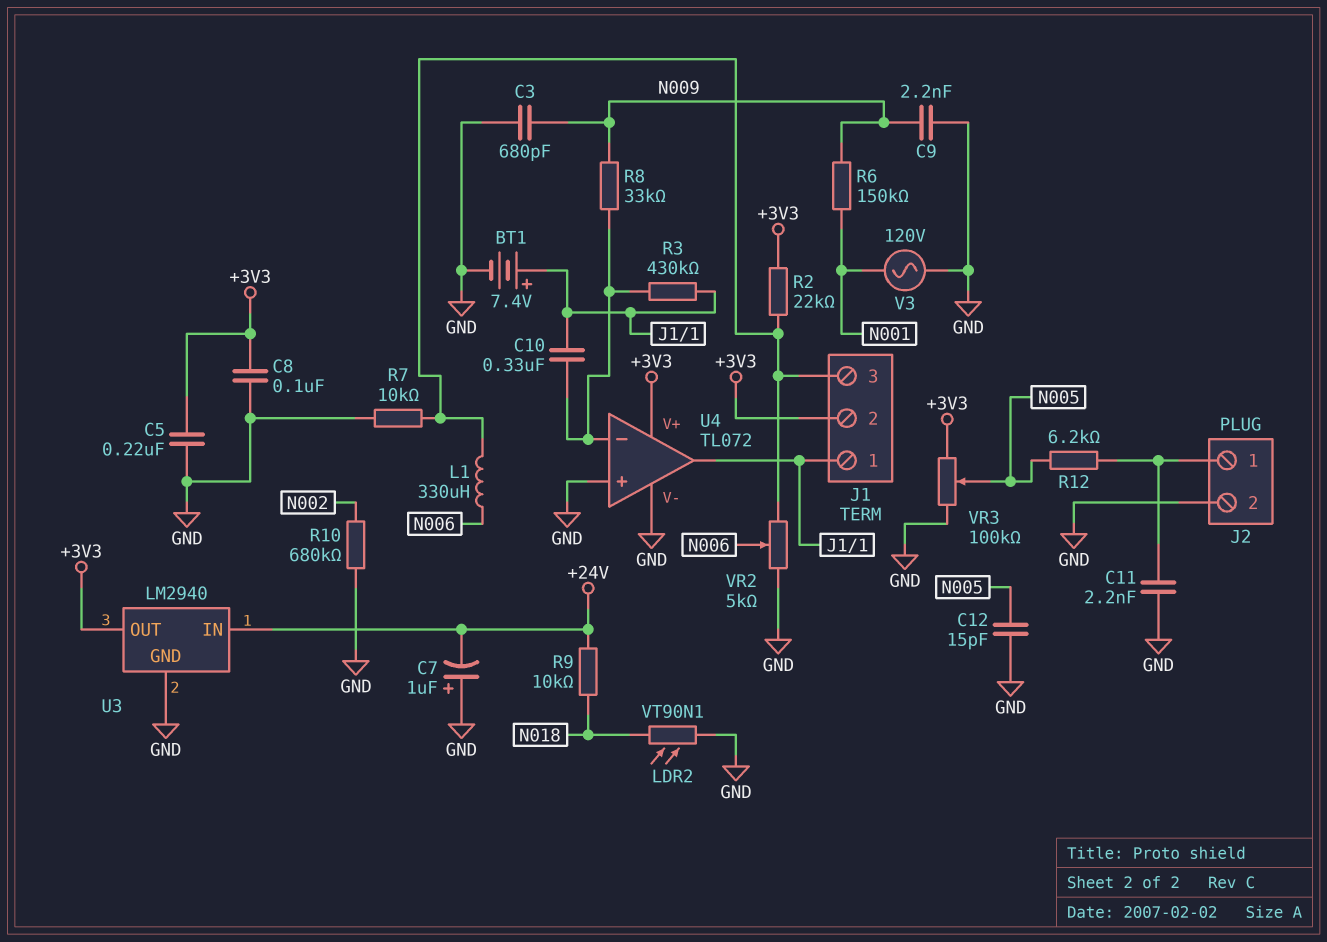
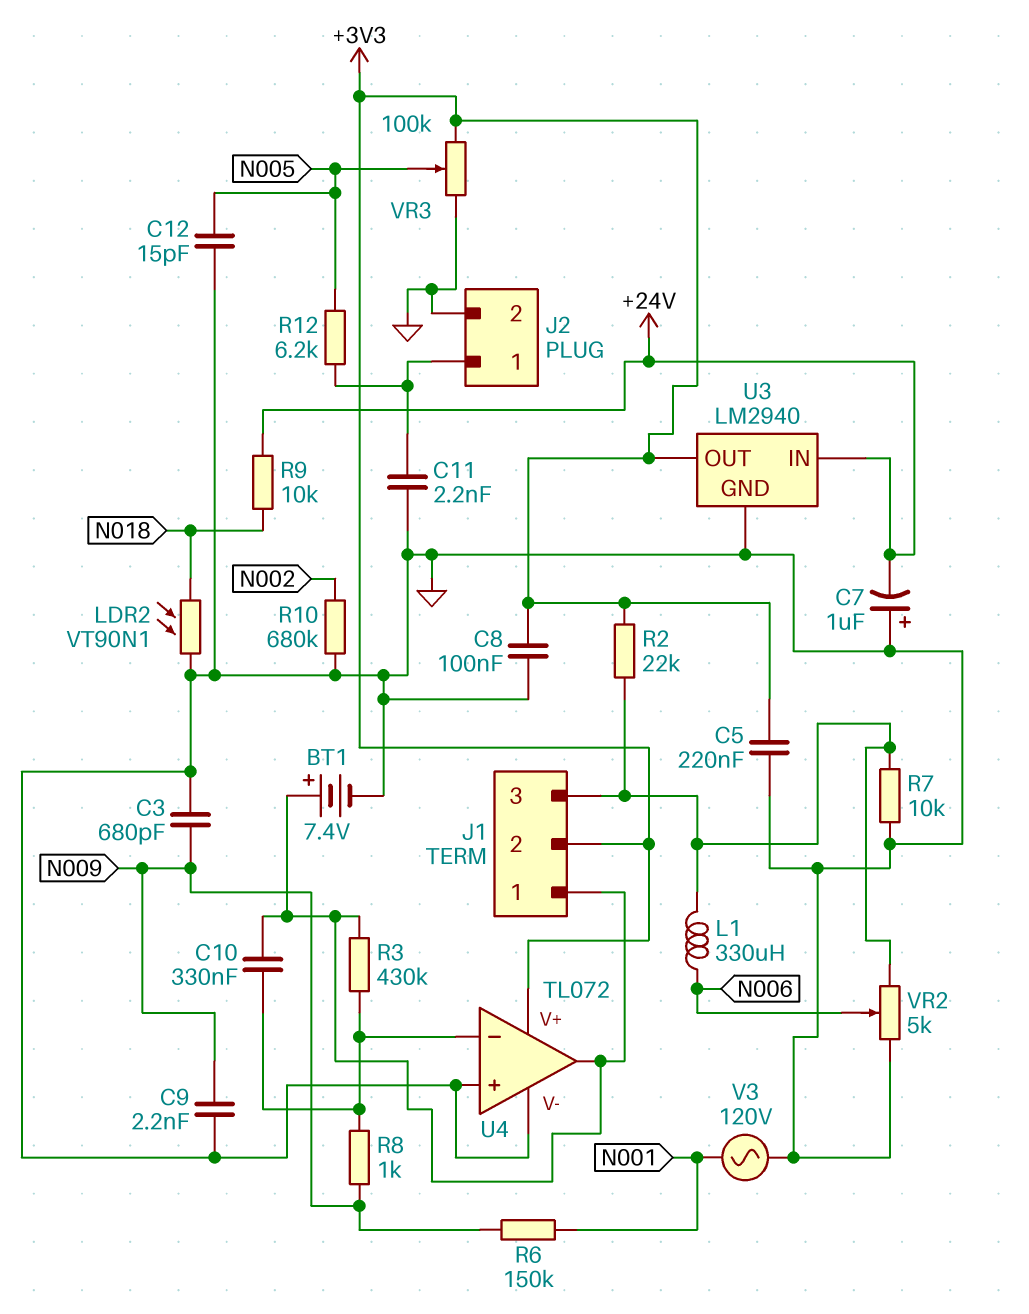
R8: 33k (N009, U4/in-) -> 1k (N009, U4/in-)

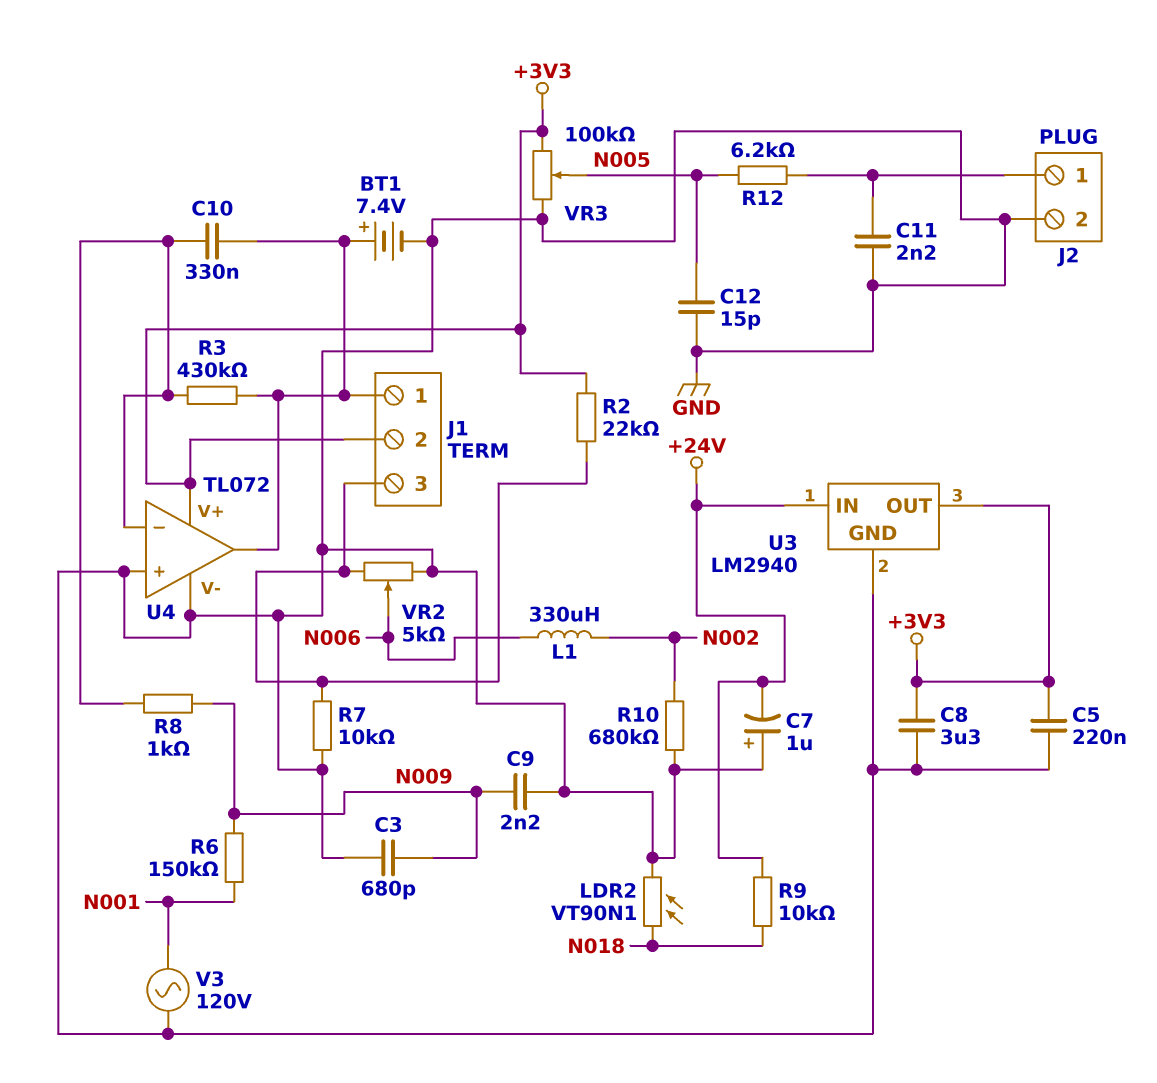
C8: 100nF (+3V3, GND) -> 3.3uF (+3V3, GND)
L1: 330uH (J1/3, N006) -> 330uH (N002, N006)

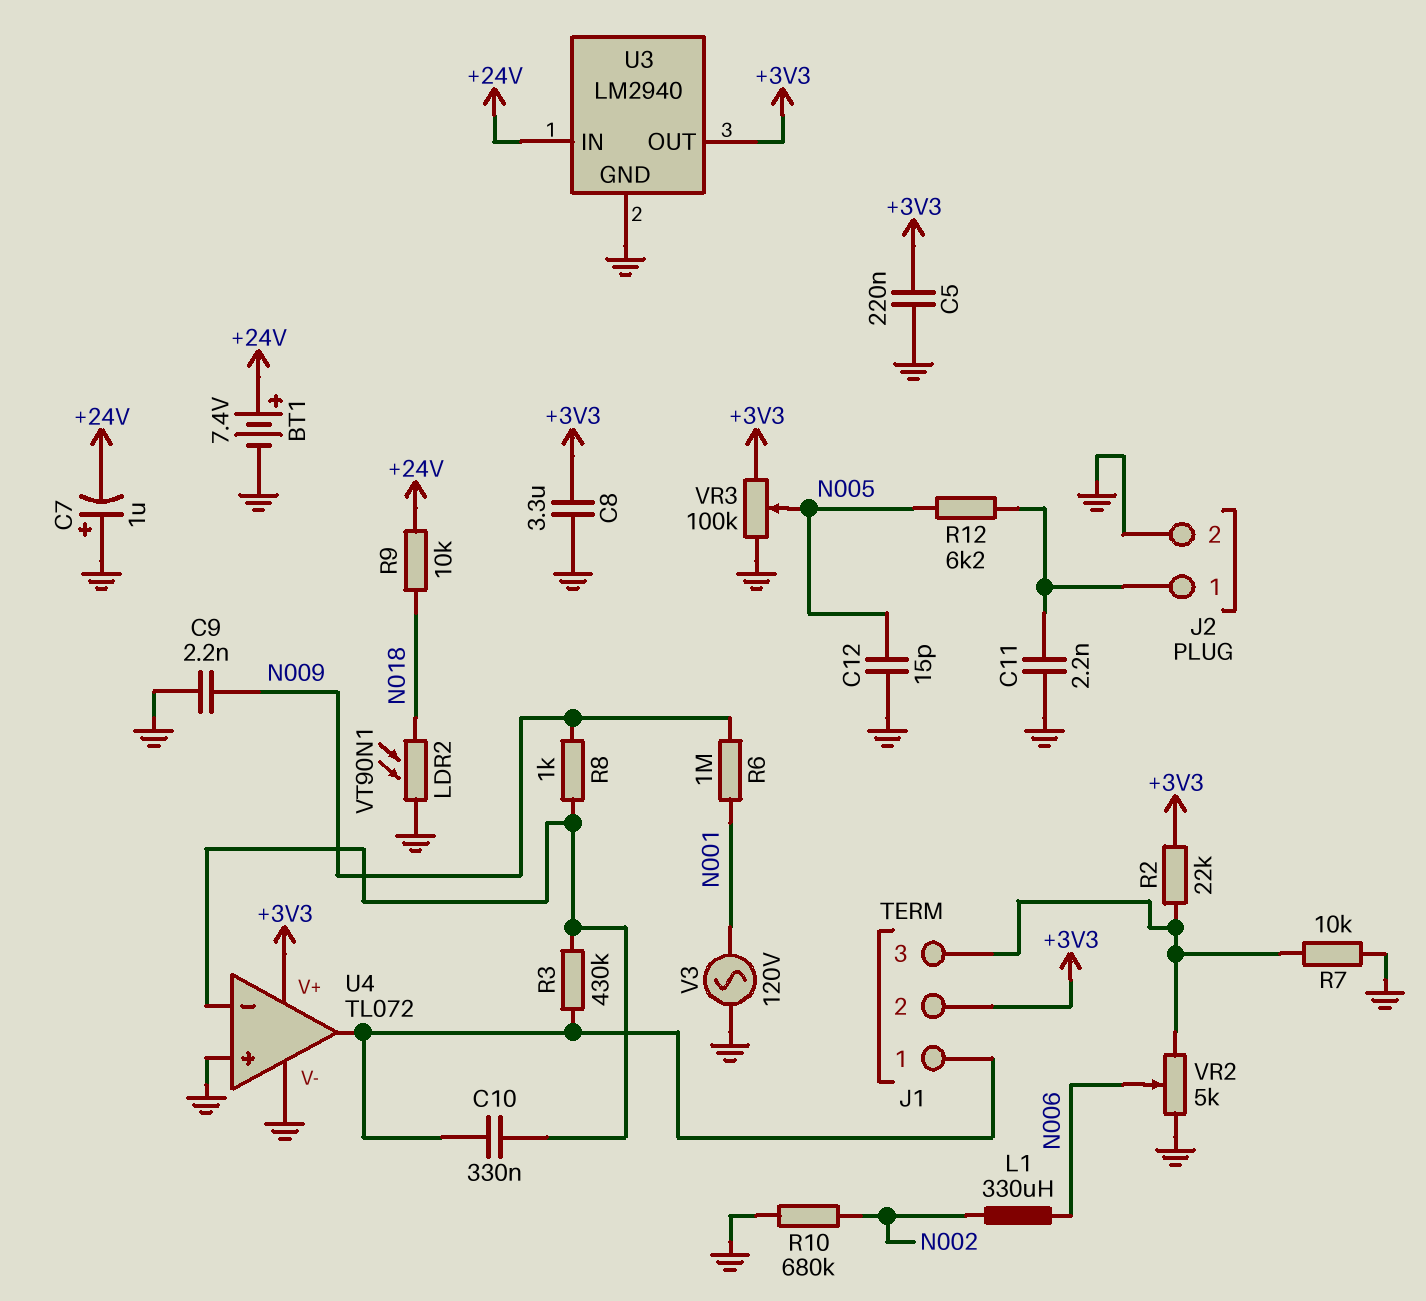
BT1: 7.4V (plus J1/1, minus GND) -> 7.4V (plus +24V, minus GND)
C3: 680pF (GND, N009) -> none
R6: 150k (N001, N009) -> 1M (N001, N009)

